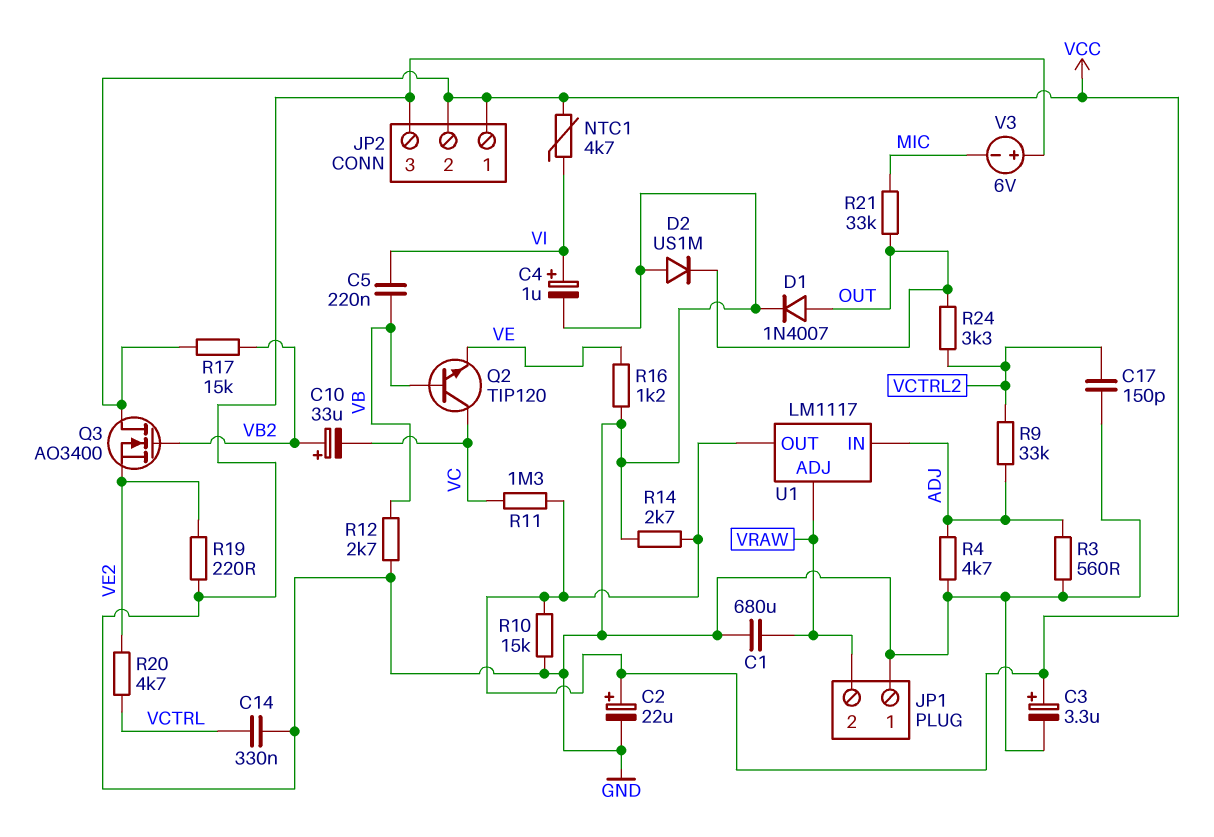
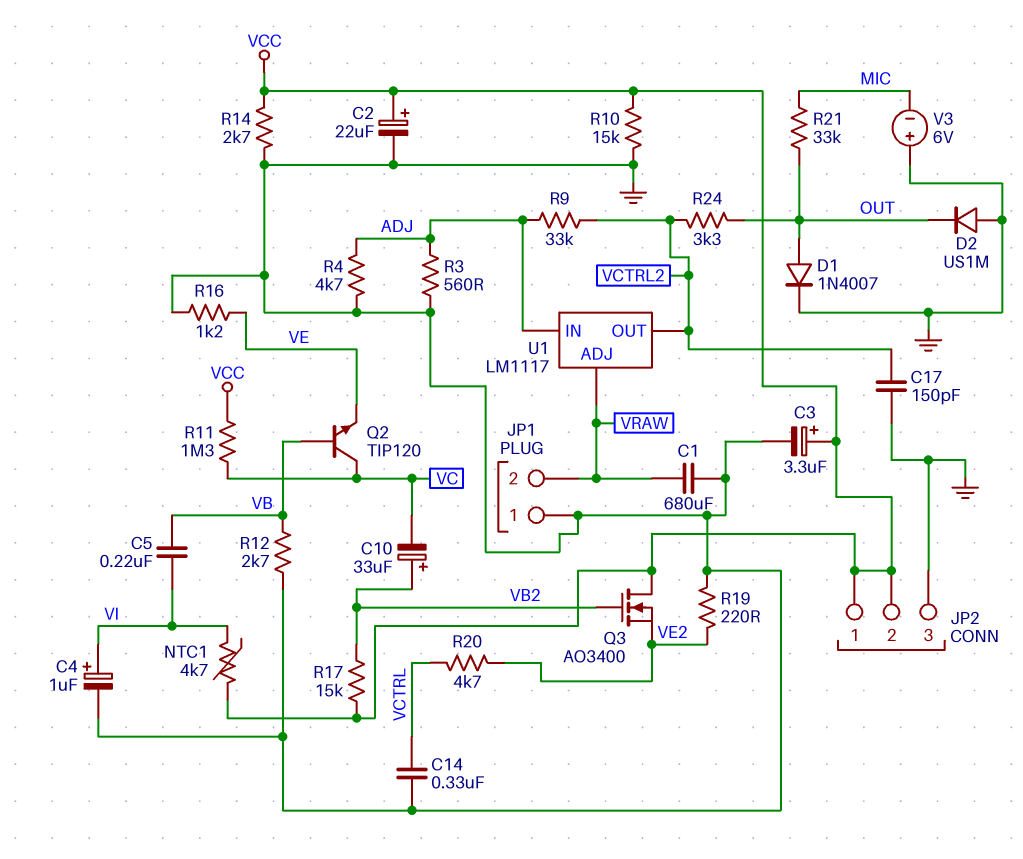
U1 pin OUT: VCC -> VCTRL2

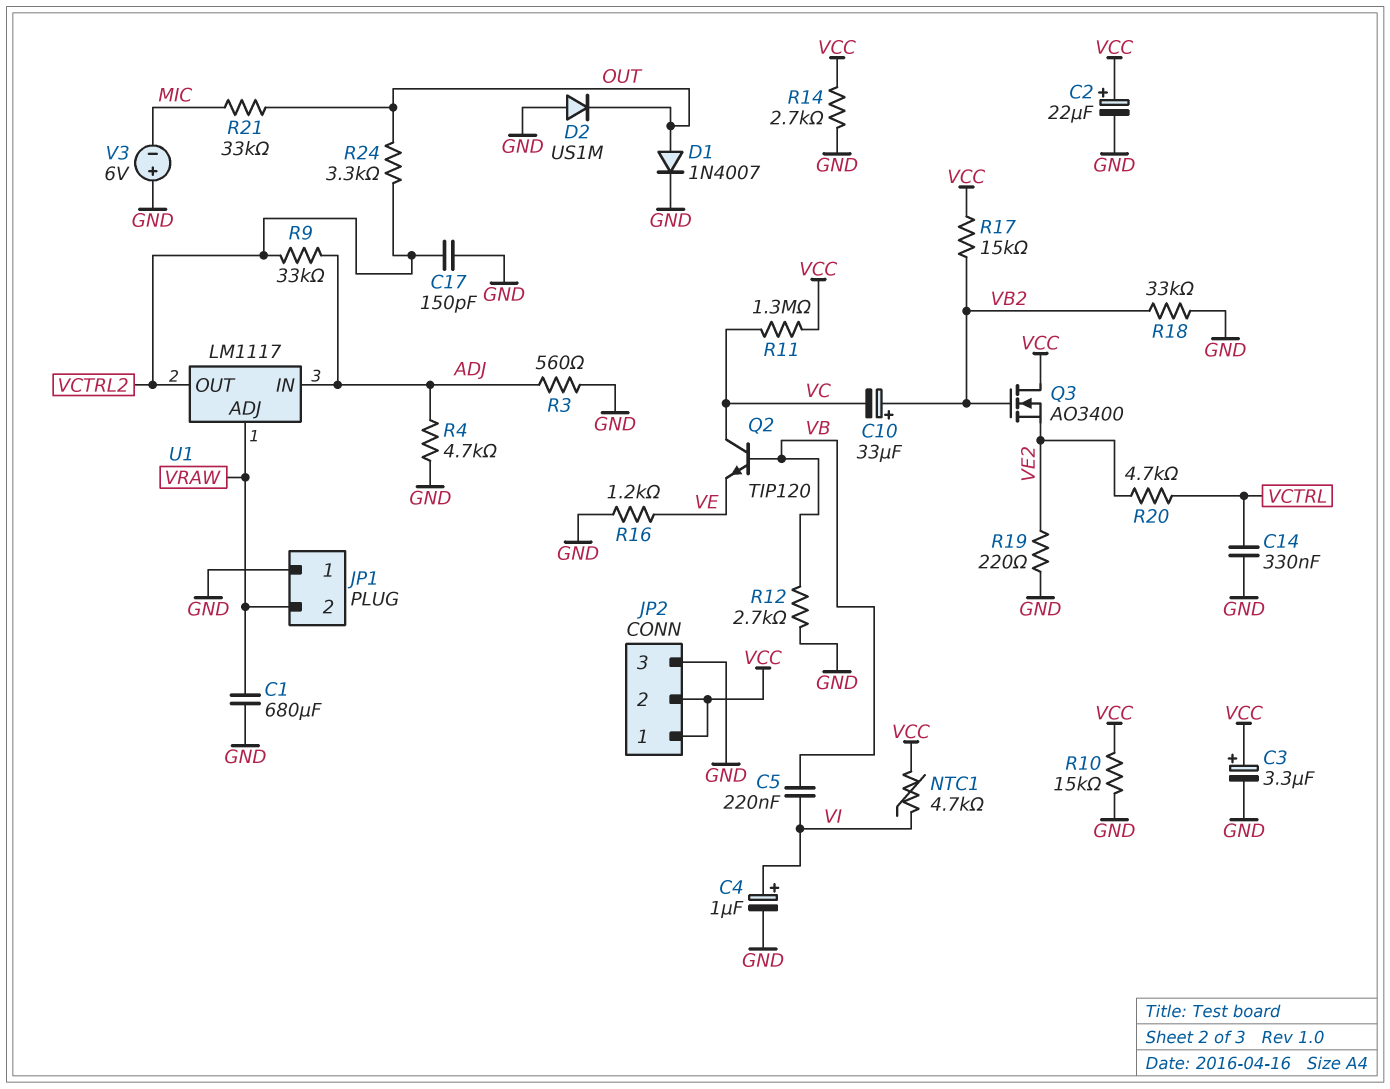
R18: none -> 33k (GND, VB2)

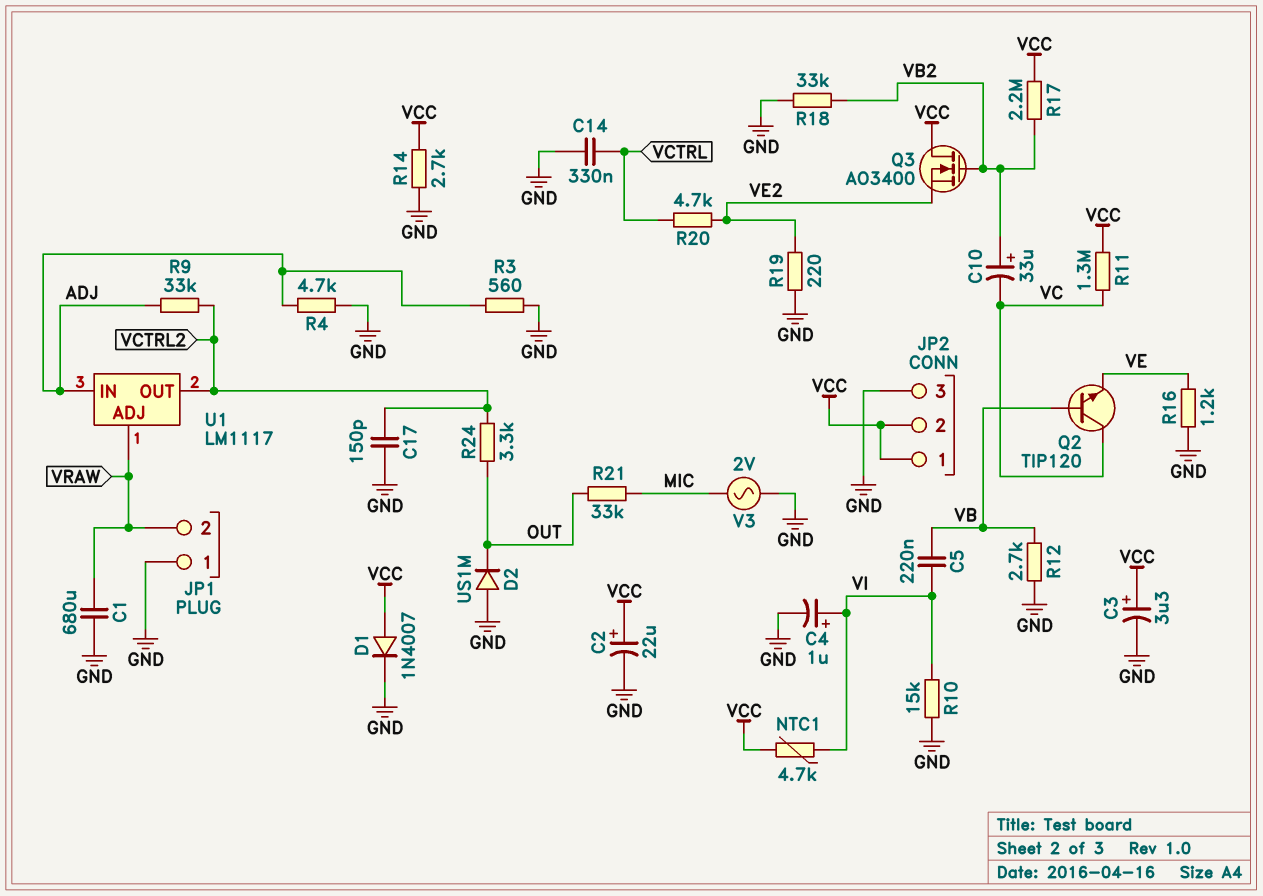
D1: diode 1N4007 (A OUT, K GND) -> diode 1N4007 (A VCC, K GND)
R10: 15k (GND, VCC) -> 15k (GND, VI)
R17: 15k (VB2, VCC) -> 2.2M (VB2, VCC)
V3: 6V (plus GND, minus MIC) -> AC 2V (GND, MIC)

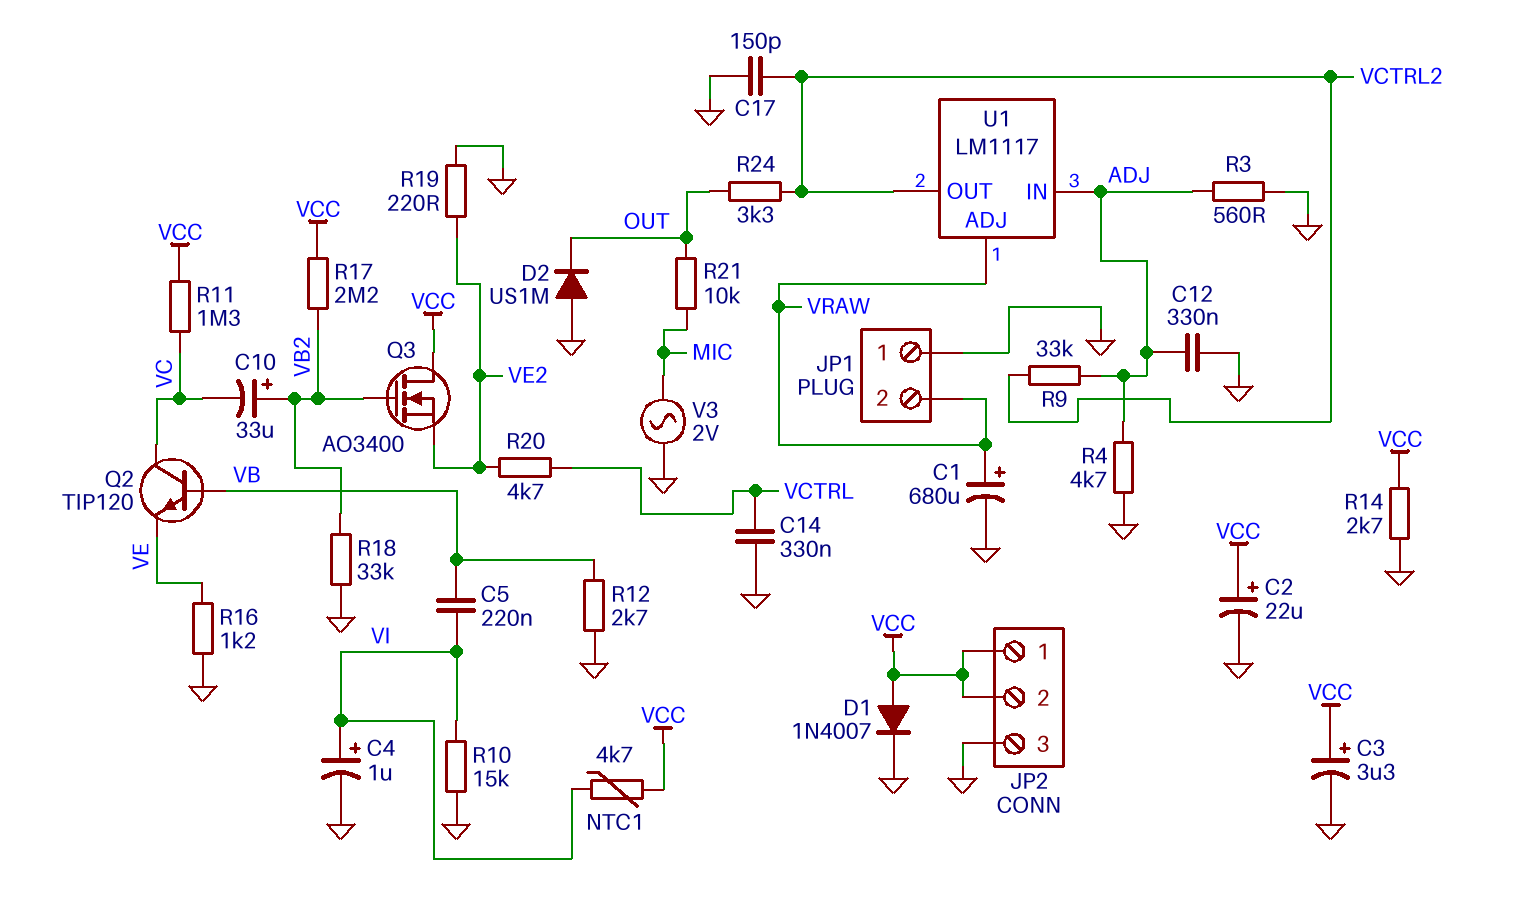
C1: 680uF (GND, VRAW) -> 680uF (plus VRAW, minus GND)
C12: none -> 330nF (ADJ, GND)
R21: 33k (MIC, OUT) -> 10k (MIC, OUT)

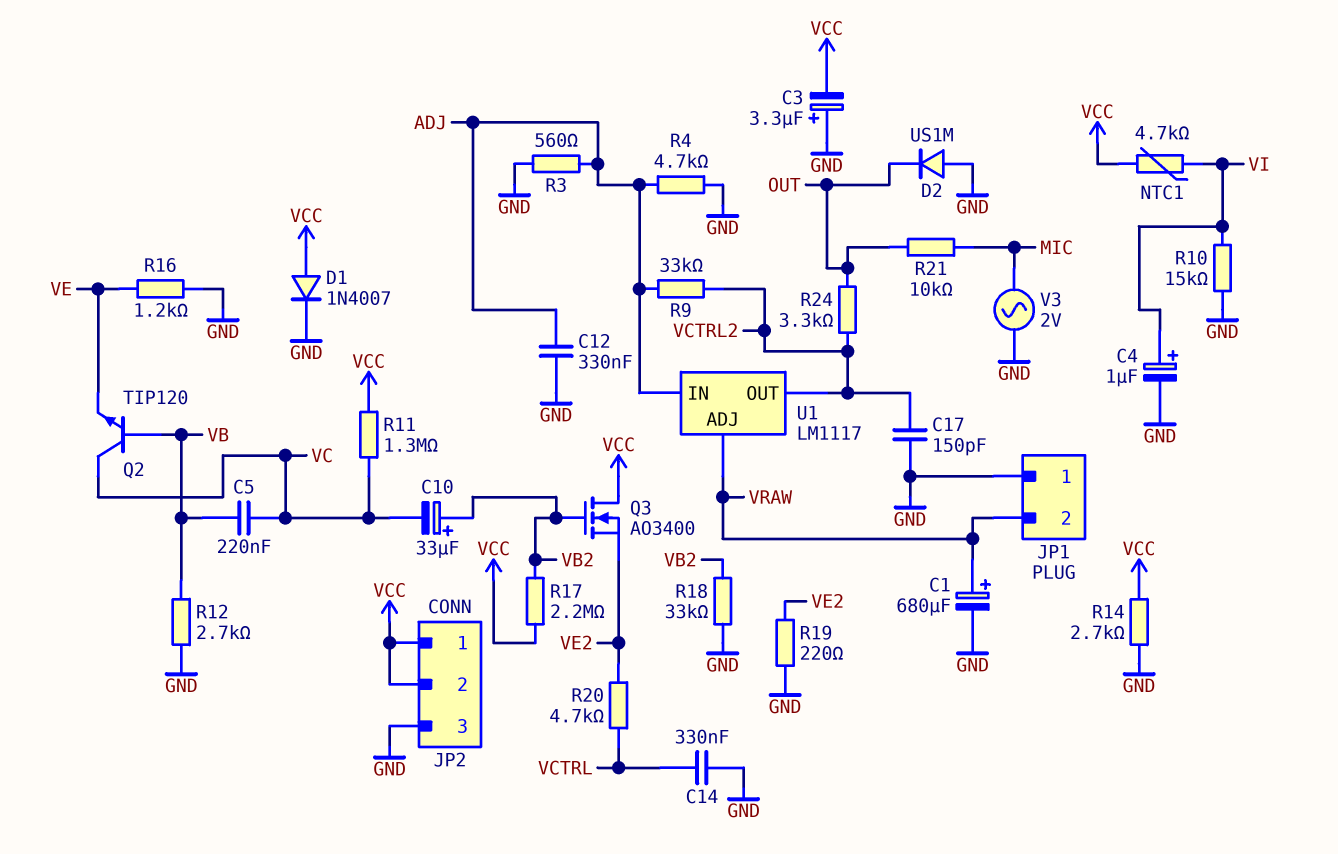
C2: 22uF (plus VCC, minus GND) -> none
C3: 3.3uF (plus VCC, minus GND) -> 3.3uF (plus GND, minus VCC)
C5: 220nF (VB, VI) -> 220nF (VB, VC)

